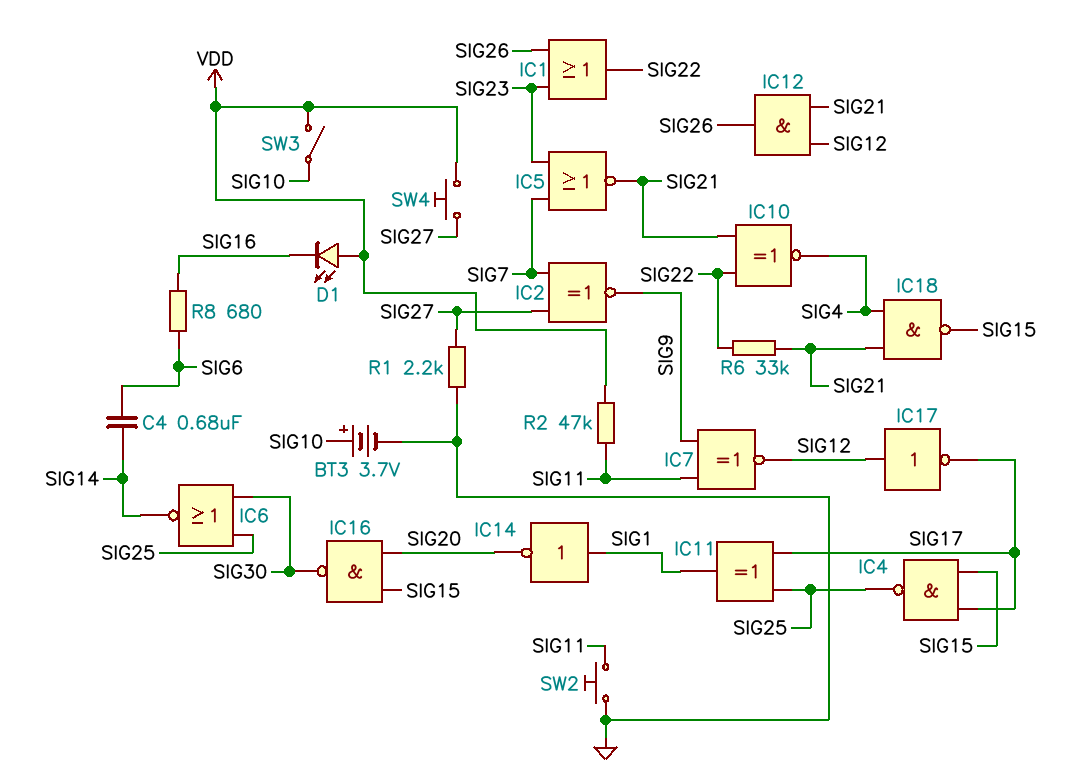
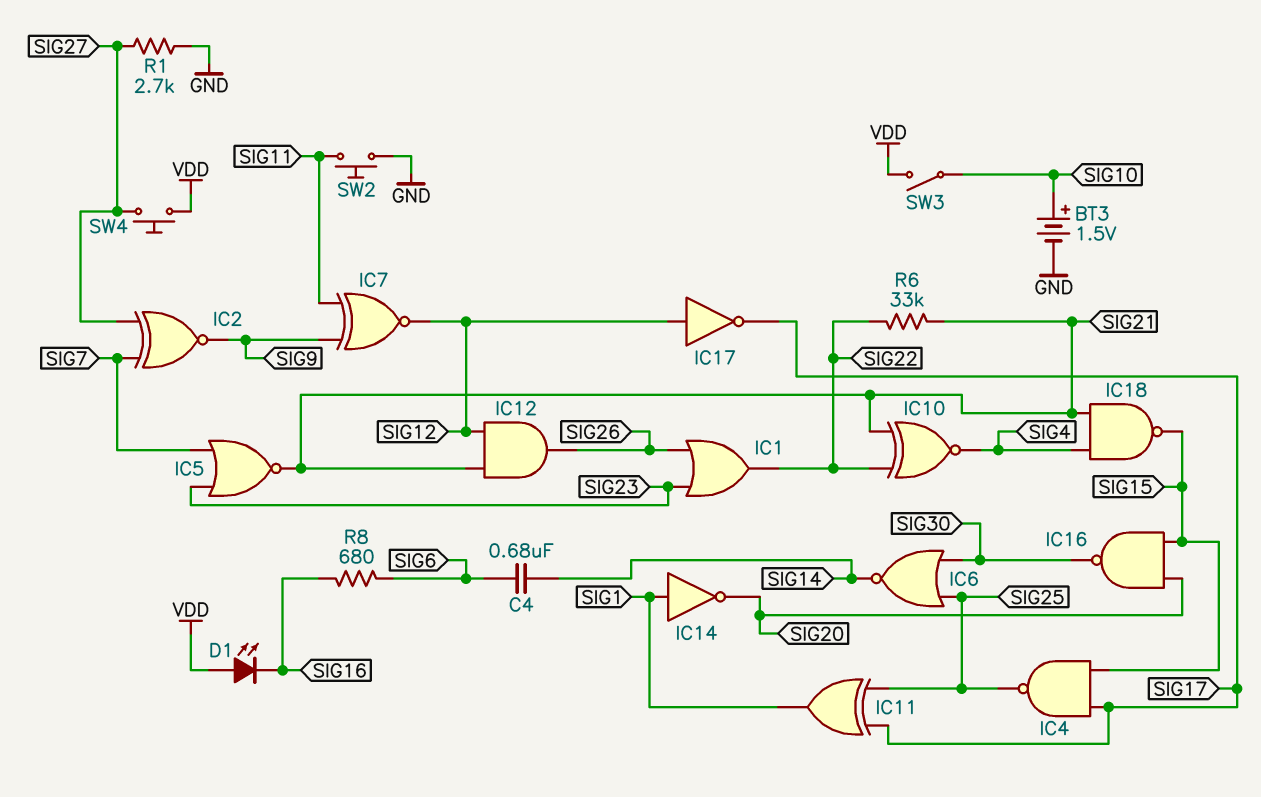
BT3: 3.7V (plus SIG10, minus GND) -> 1.5V (plus SIG10, minus GND)
R1: 2.2k (GND, SIG27) -> 2.7k (GND, SIG27)
R2: 47k (SIG11, VDD) -> none

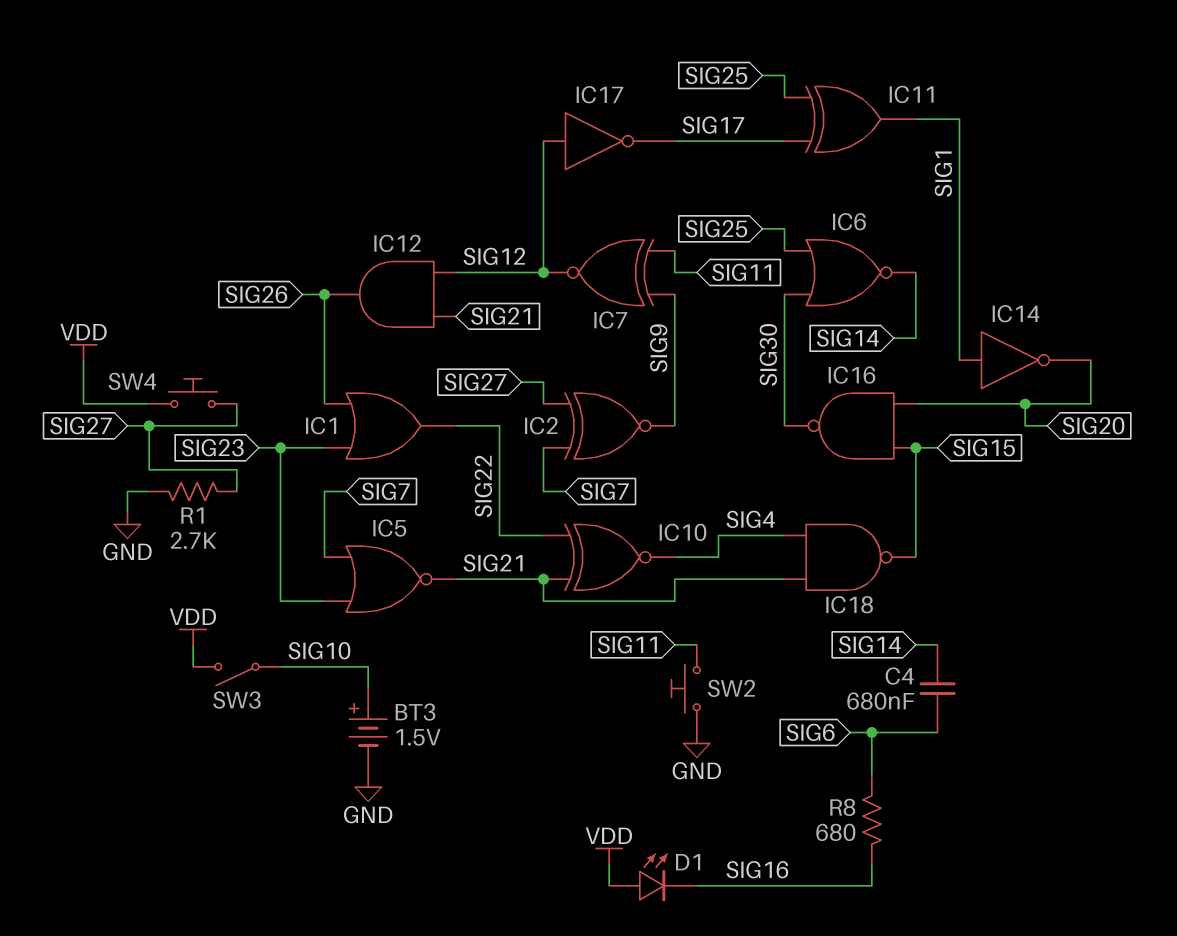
IC4: NAND (in SIG15, in SIG17, out SIG25) -> none
R6: 33k (SIG21, SIG22) -> none

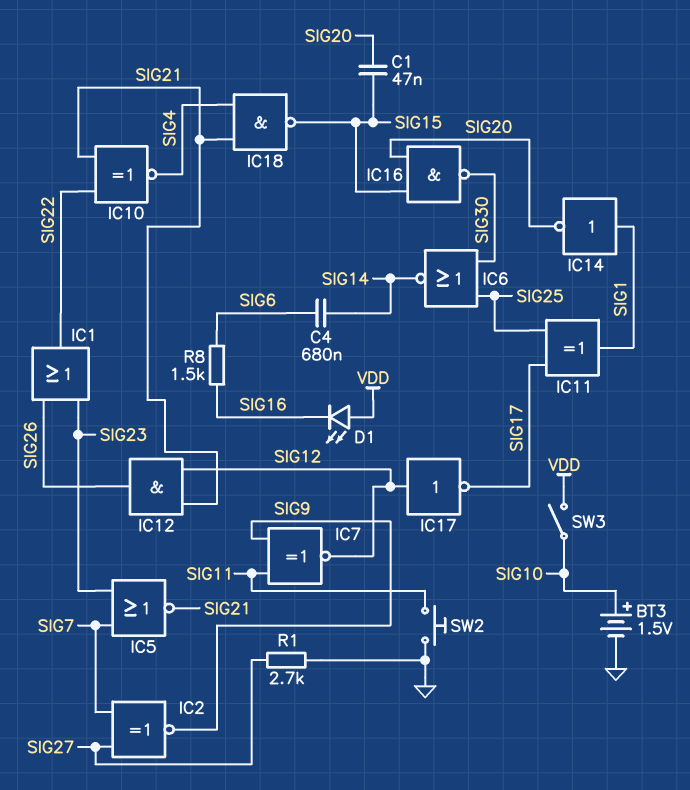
C1: none -> 47nF (SIG15, SIG20)
R8: 680 (SIG6, SIG16) -> 1.5k (SIG6, SIG16)
SW4: button (SIG27, VDD) -> none

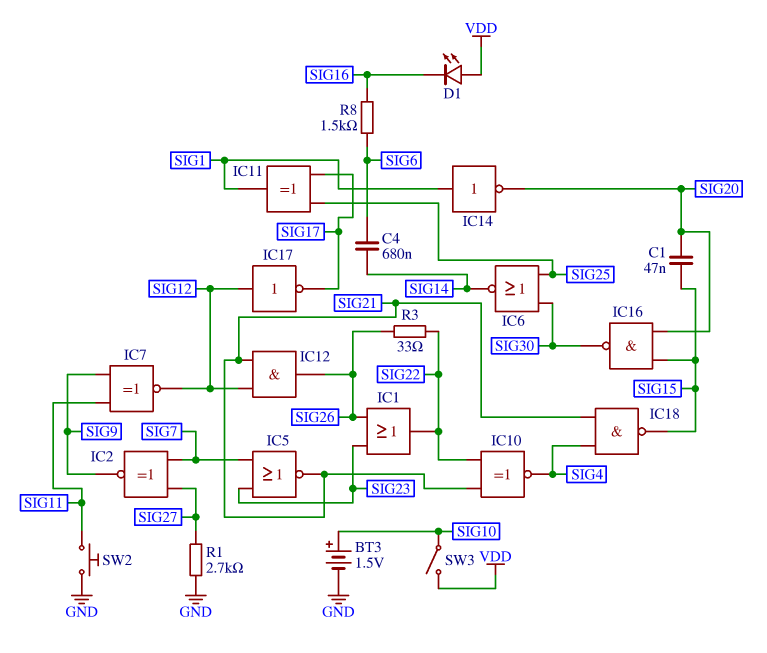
R3: none -> 33 (SIG22, SIG26)

